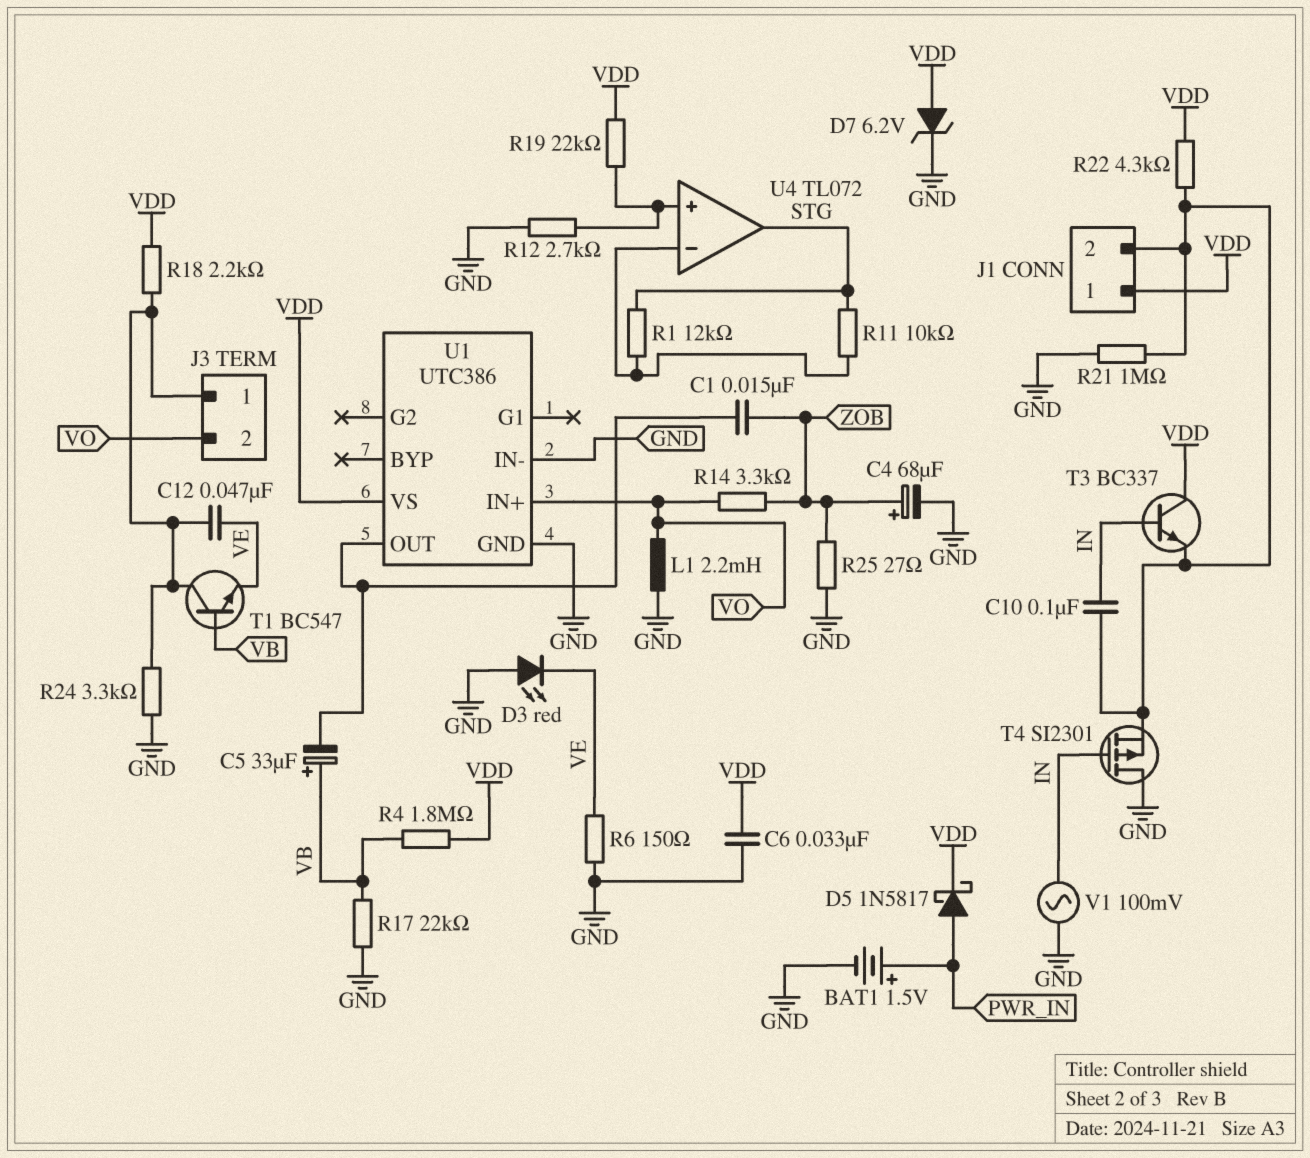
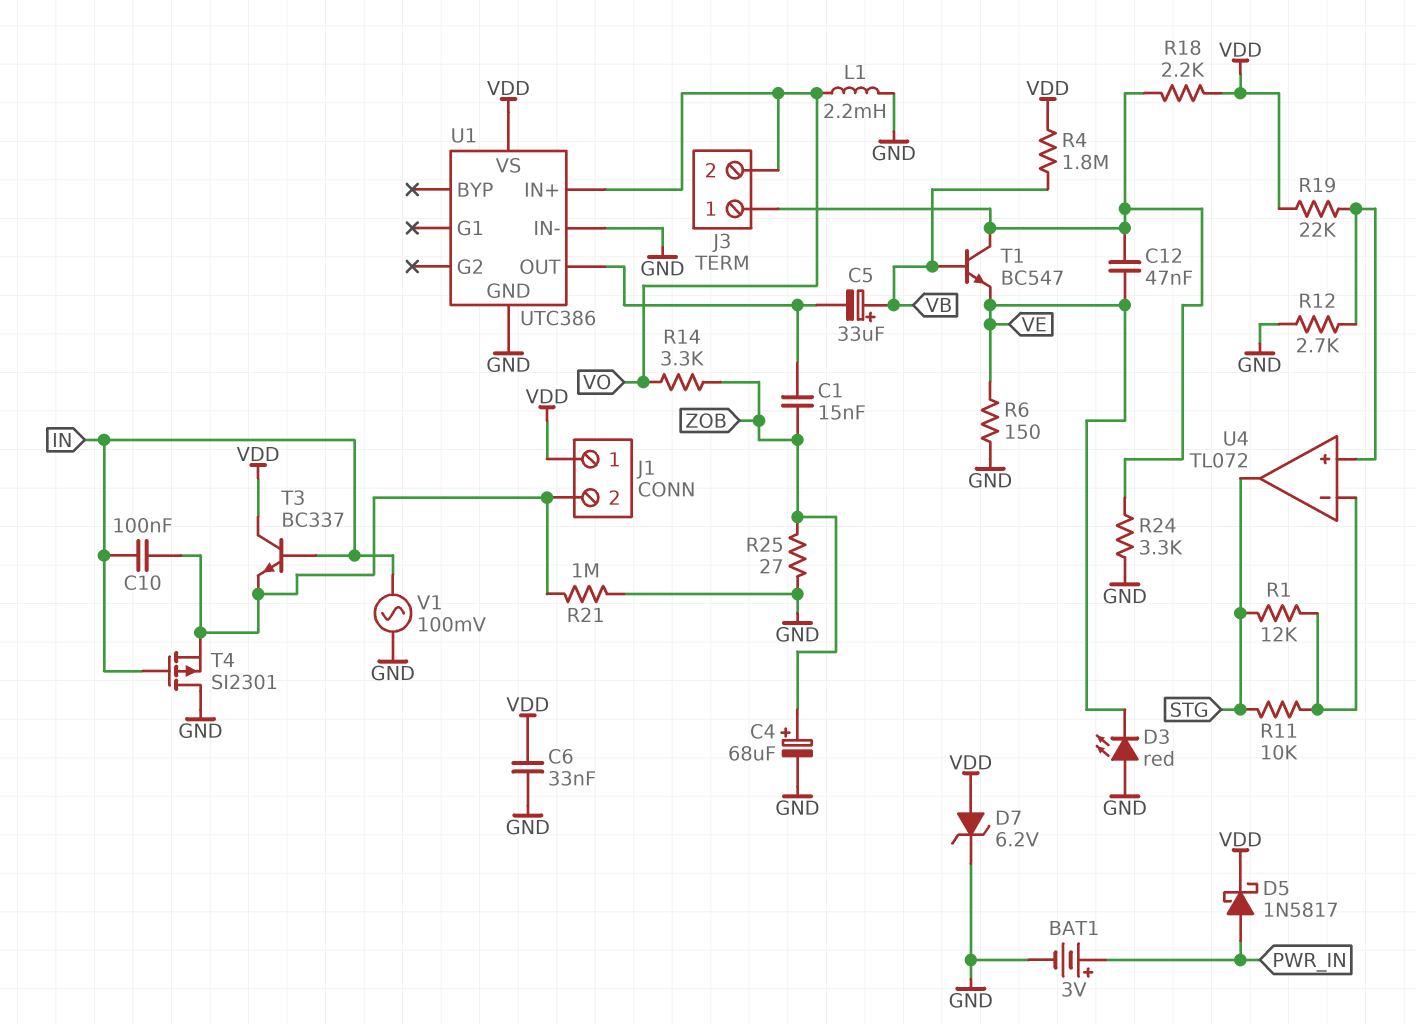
BAT1: 1.5V (plus PWR_IN, minus GND) -> 3V (plus PWR_IN, minus GND)
R17: 22k (GND, VB) -> none
R22: 4.3k (J1/2, VDD) -> none

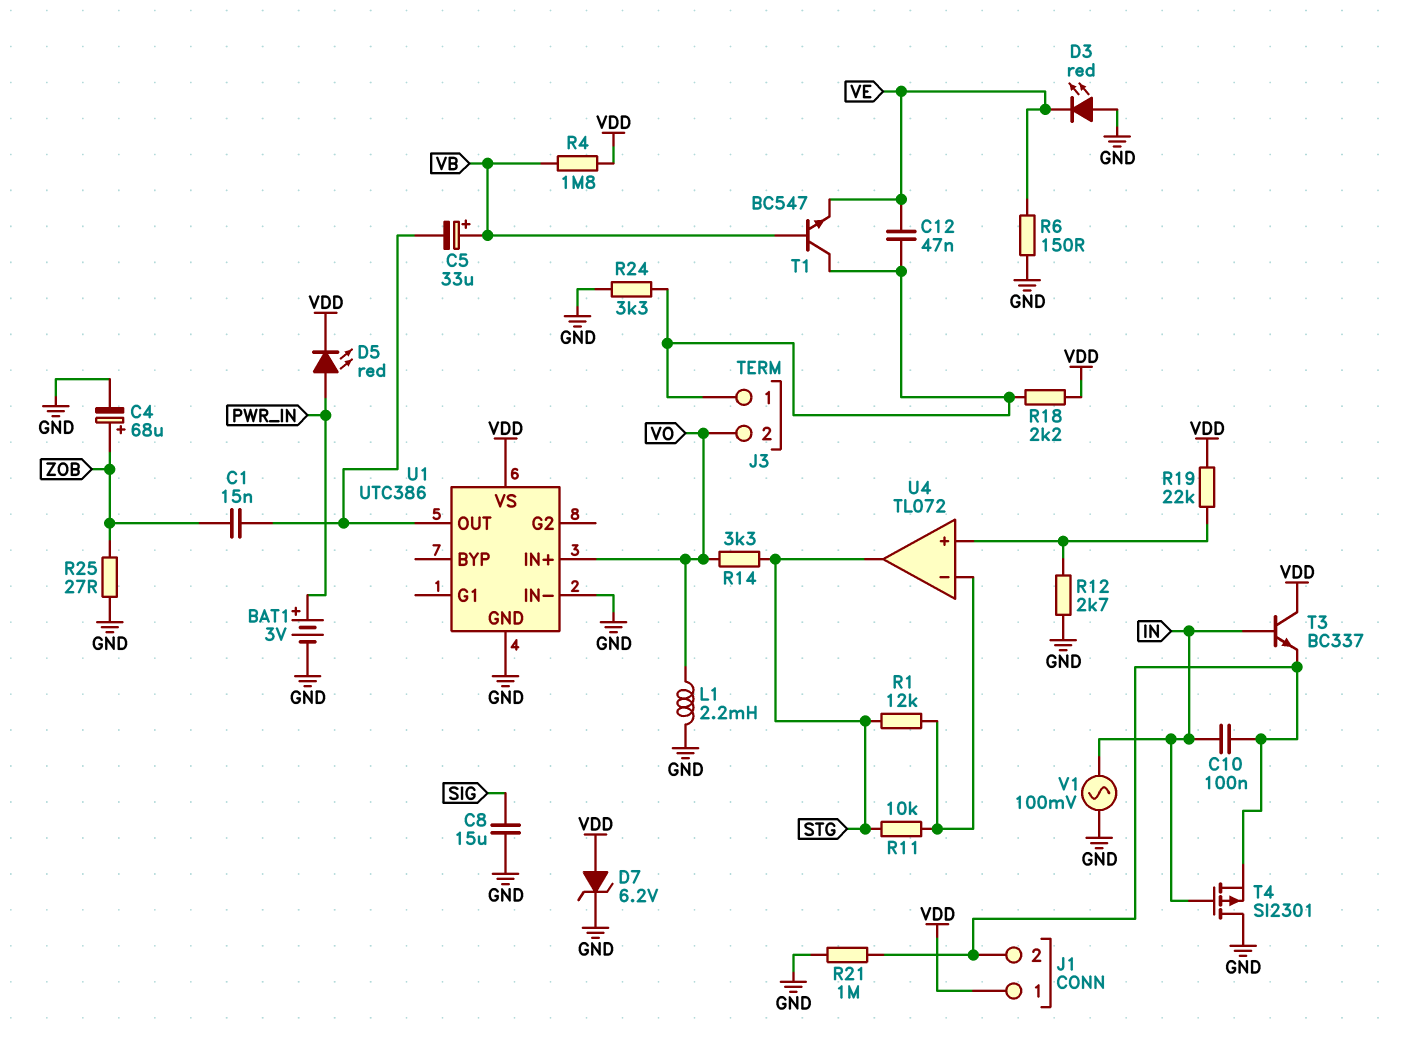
C6: 33nF (GND, VDD) -> none
C8: none -> 15uF (GND, SIG)
D5: schottky 1N5817 (A PWR_IN, K VDD) -> LED red (A PWR_IN, K VDD)
R14: 3.3k (VO, ZOB) -> 3.3k (STG, VO)

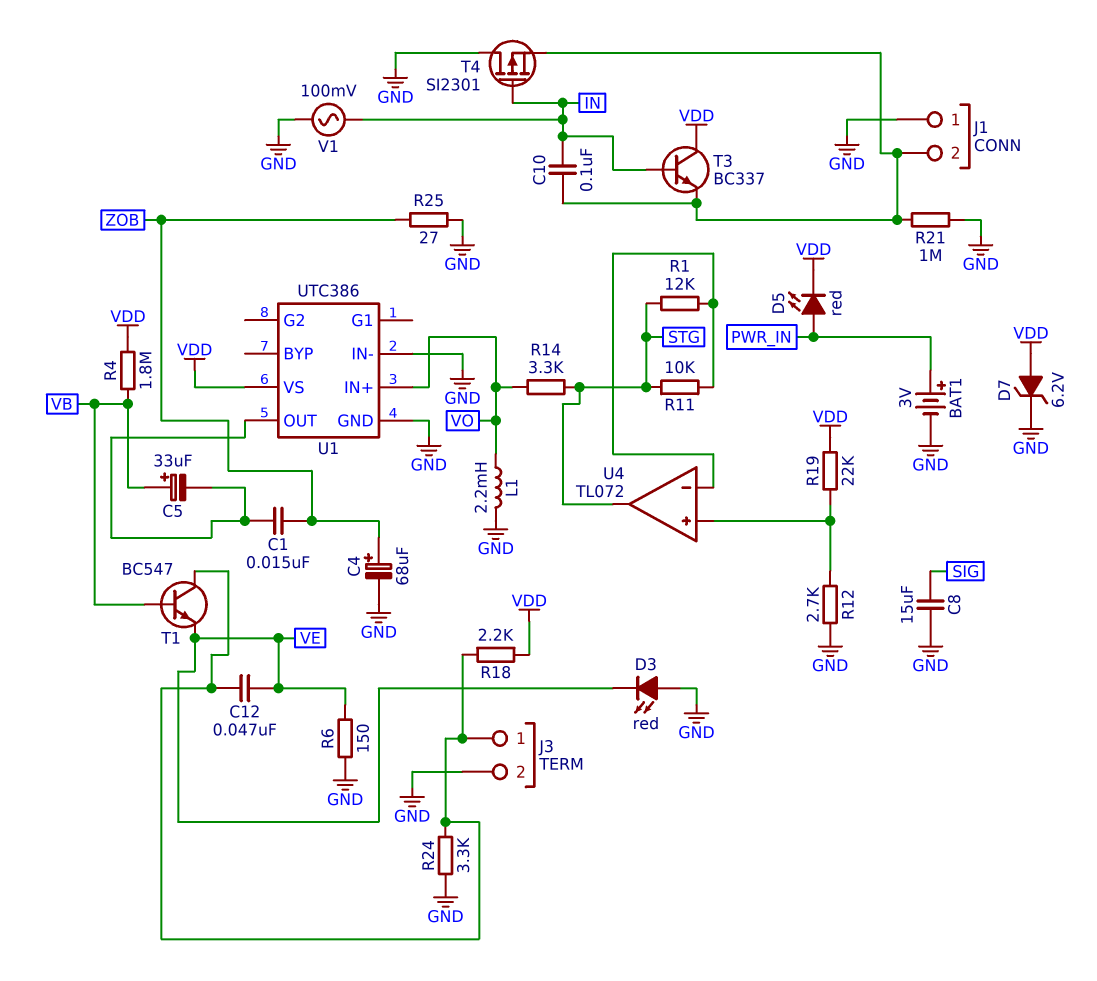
J1 pin 1: VDD -> GND
J3 pin 2: VO -> GND

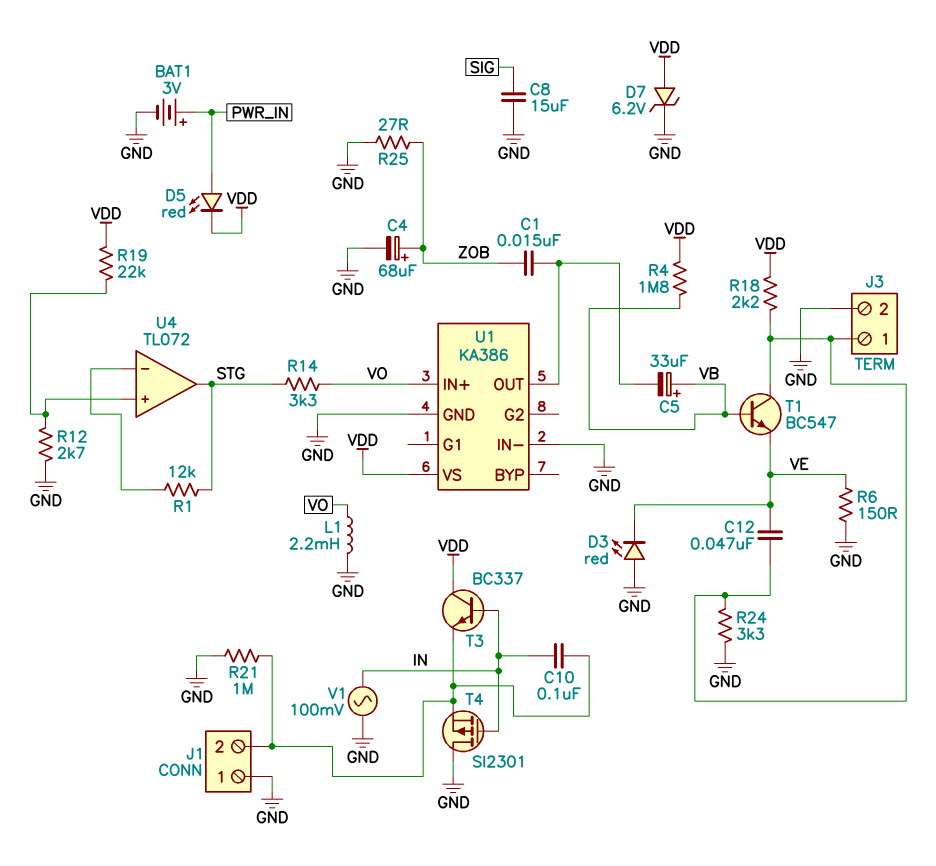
R11: 10k (STG, U4/in-) -> none
U1: UTC386 -> KA386

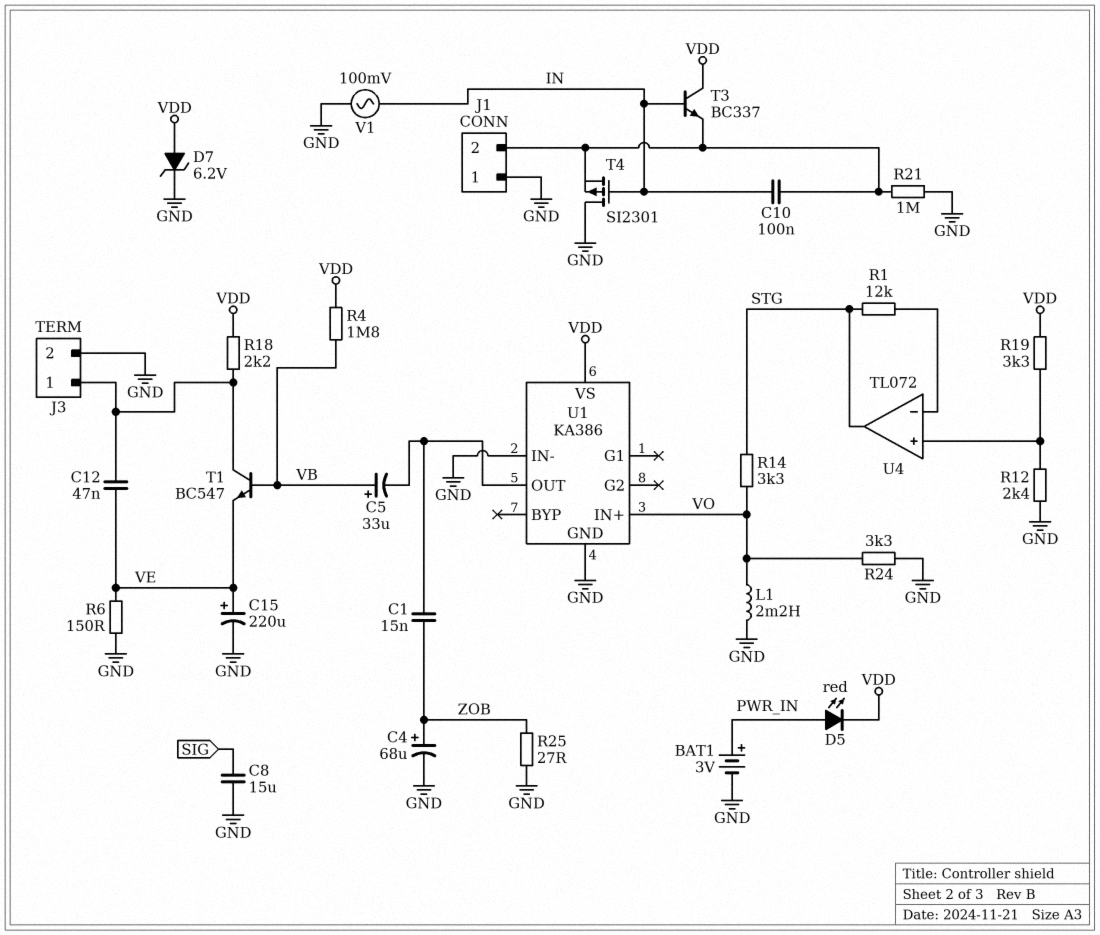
C15: none -> 220uF (plus VE, minus GND)
D3: LED red (A GND, K VE) -> none
R12: 2.7k (GND, U4/in+) -> 2.4k (GND, U4/in+)
R19: 22k (U4/in+, VDD) -> 3.3k (U4/in+, VDD)
R24: 3.3k (GND, J3/1) -> 3.3k (GND, VO)

